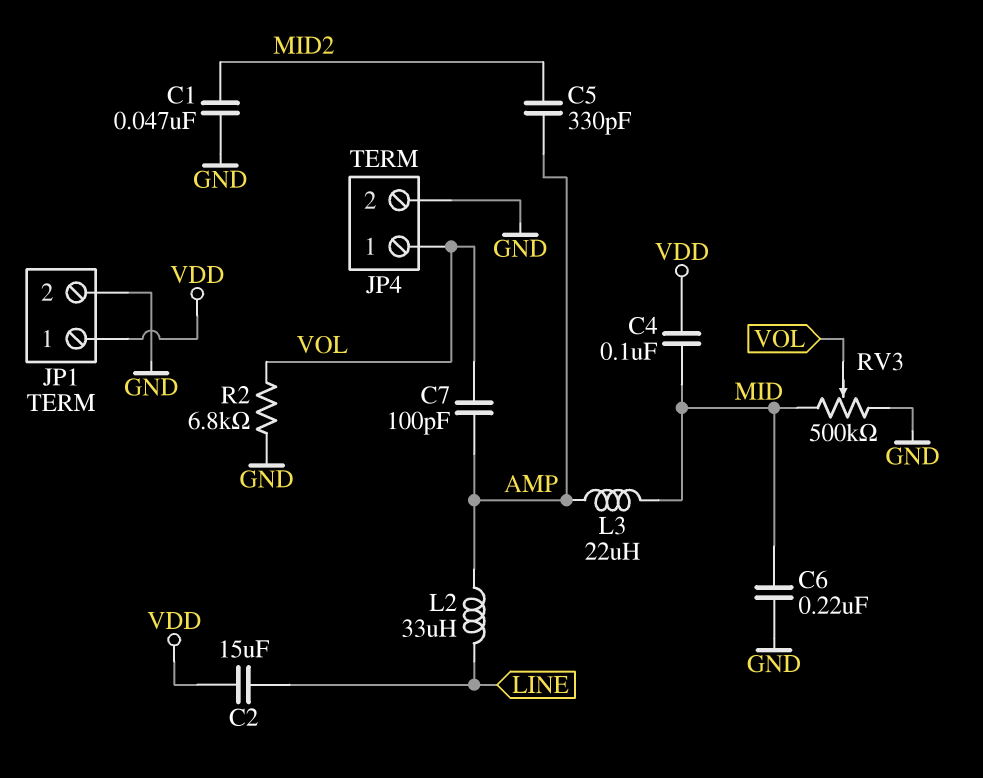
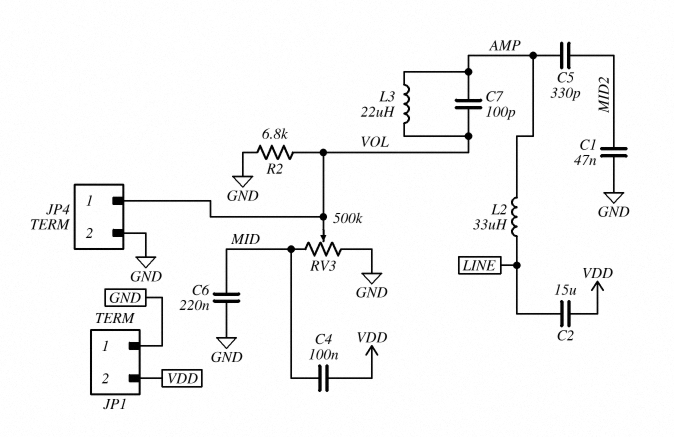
JP1 pin 1: VDD -> GND
JP1 pin 2: GND -> VDD
L3: 22uH (AMP, MID) -> 22uH (AMP, VOL)

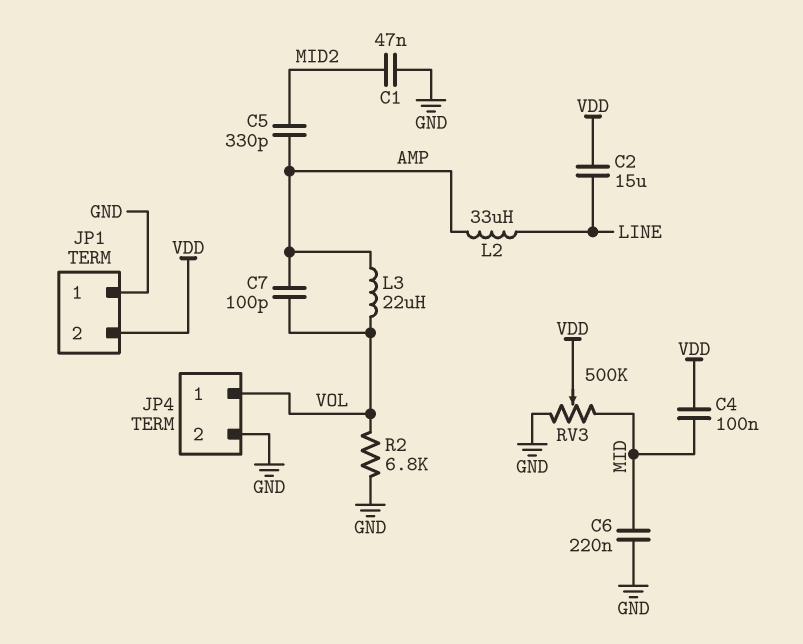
RV3: 500k (GND, MID, wiper VOL) -> 500k (GND, MID, wiper VDD)

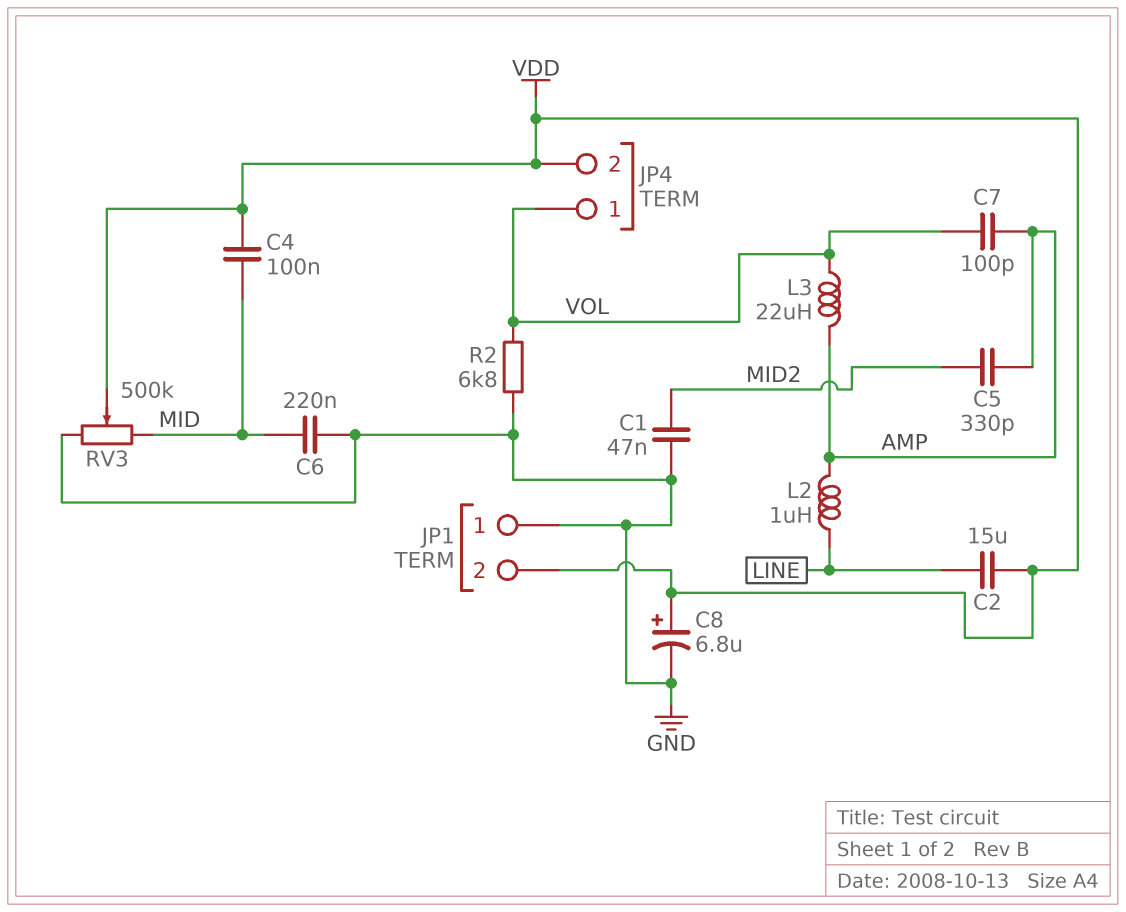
C8: none -> 6.8uF (plus VDD, minus GND)
JP4 pin 2: GND -> VDD
L2: 33uH (AMP, LINE) -> 1uH (AMP, LINE)

